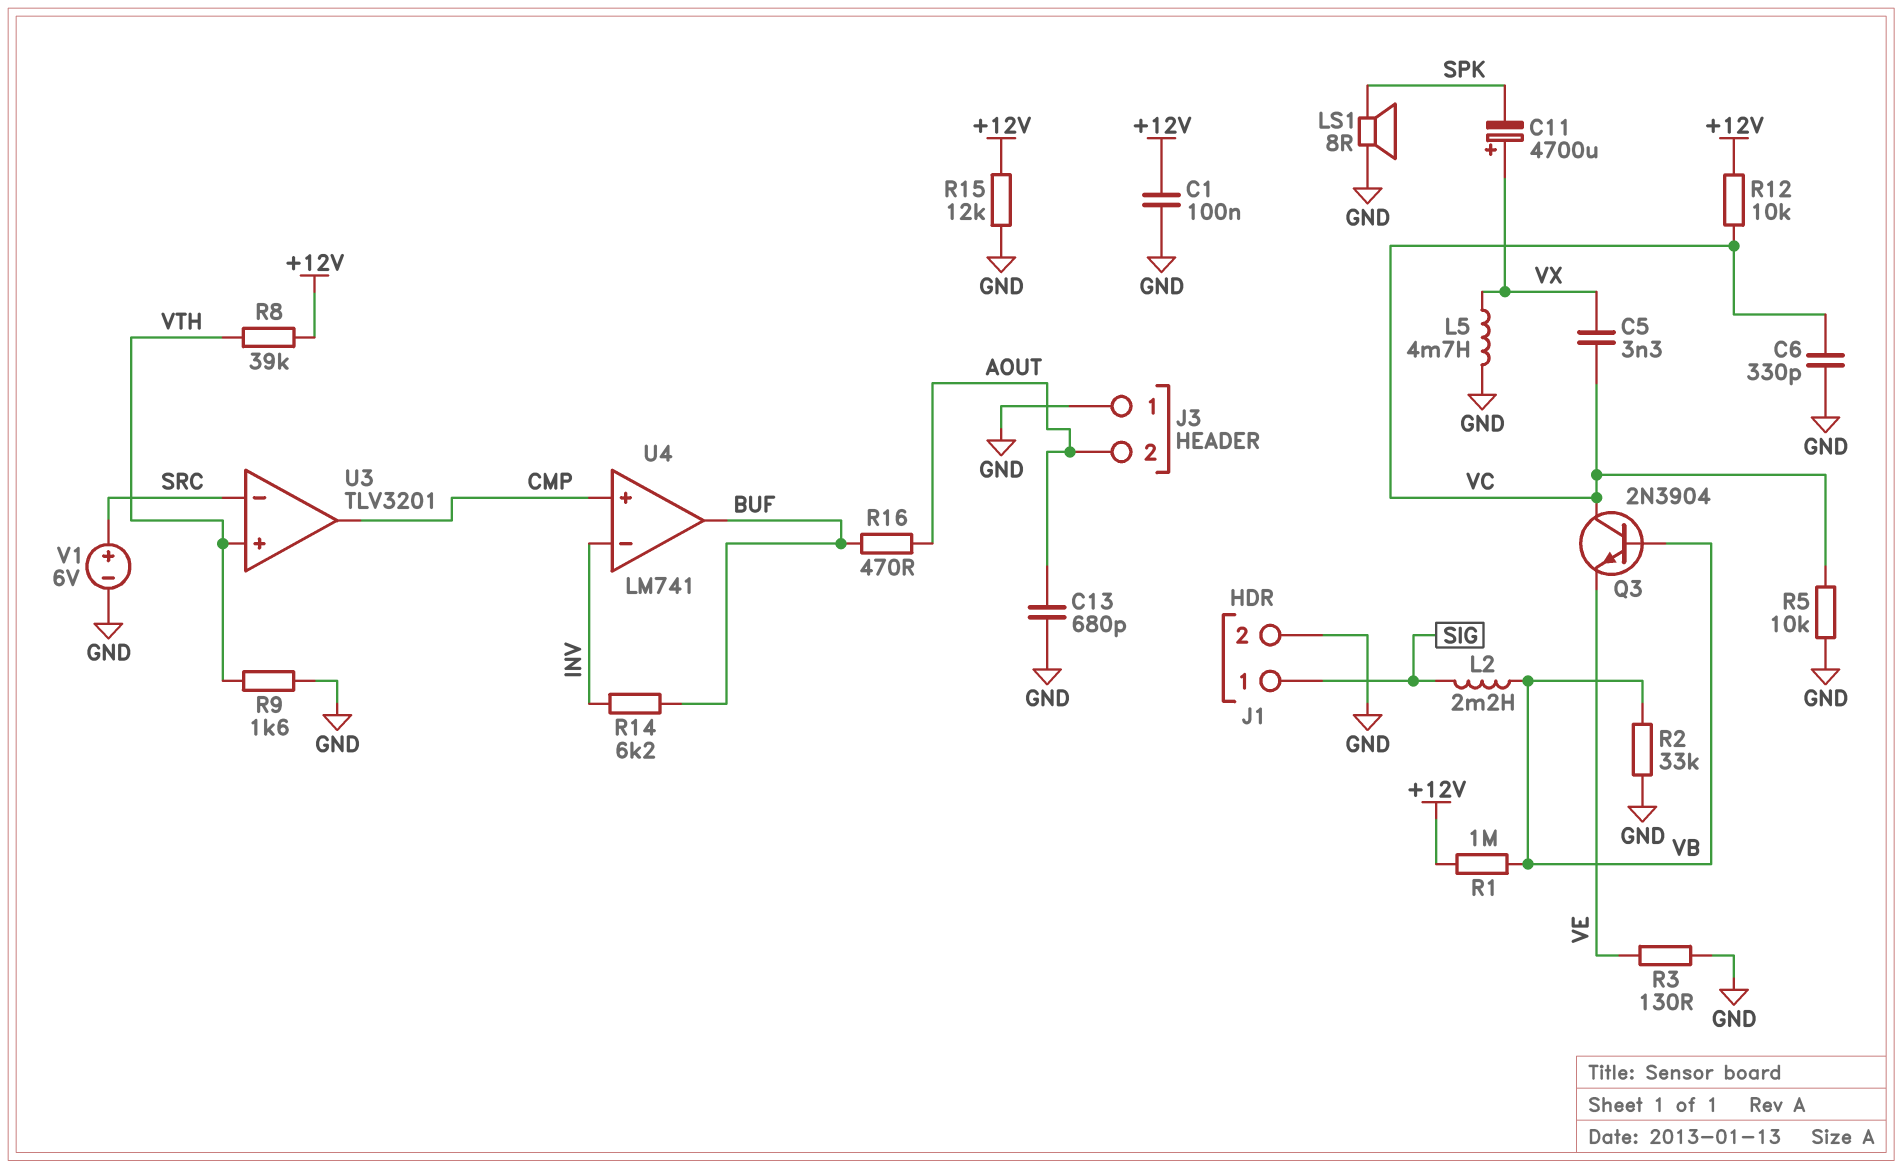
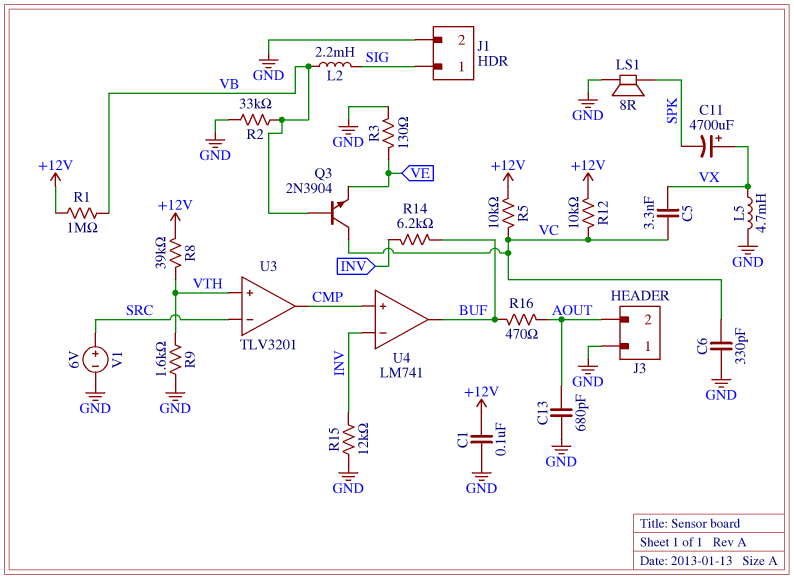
R5: 10k (GND, VC) -> 10k (+12V, VC)
R15: 12k (+12V, GND) -> 12k (GND, INV)

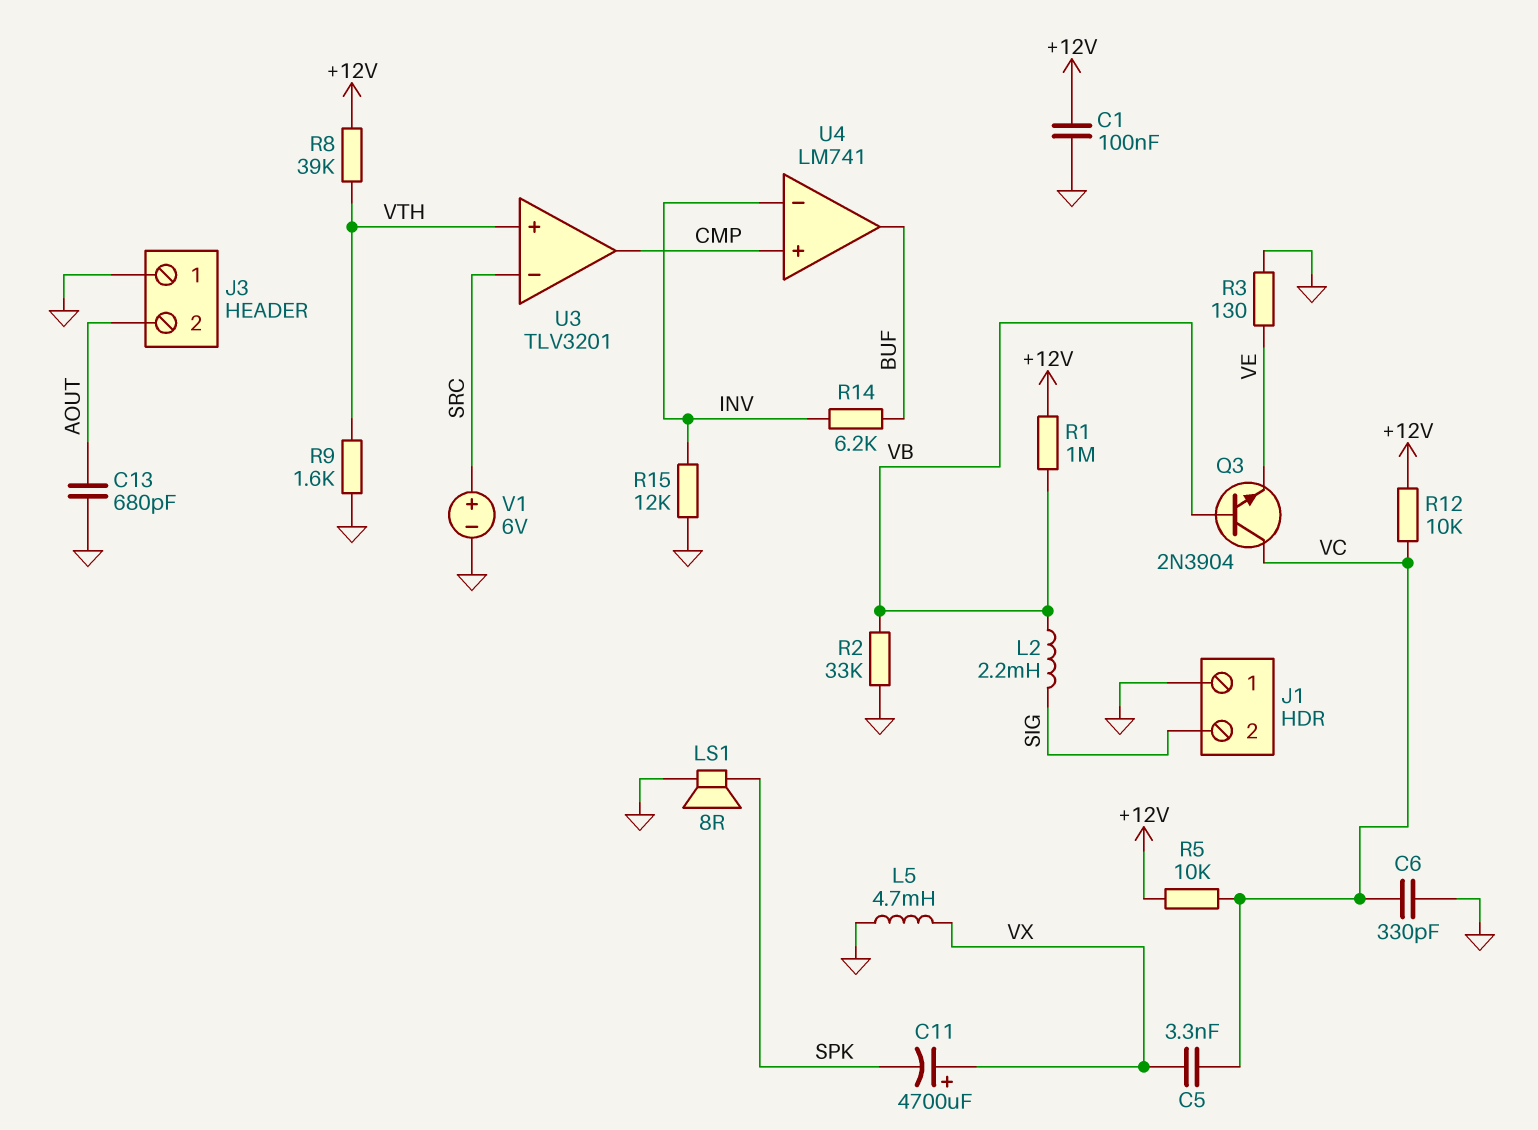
J1 pin 1: SIG -> GND
J1 pin 2: GND -> SIG
R16: 470 (AOUT, BUF) -> none

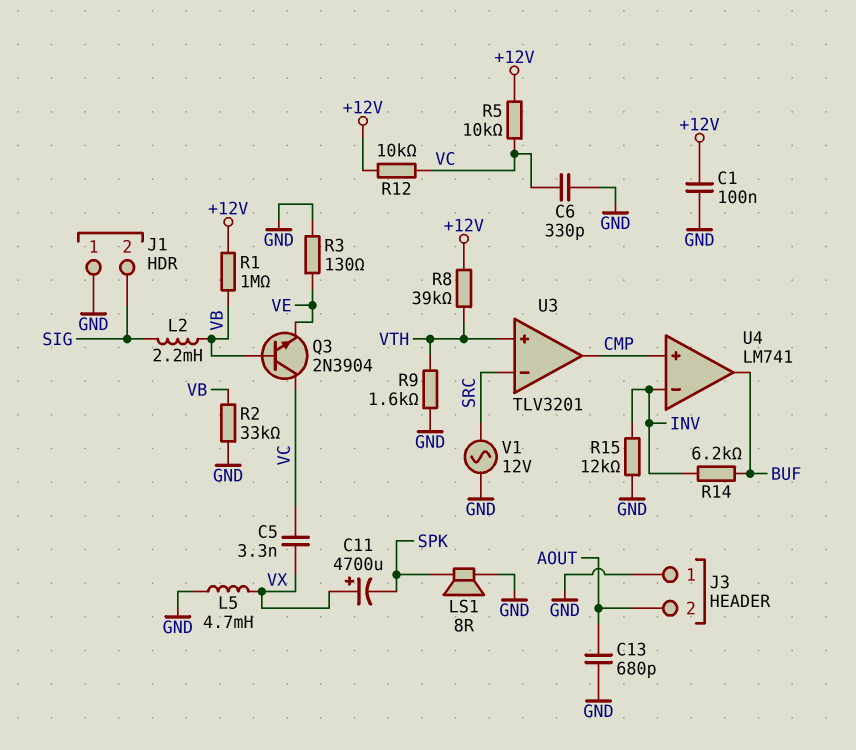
V1: 6V (plus SRC, minus GND) -> AC 12V (GND, SRC)

